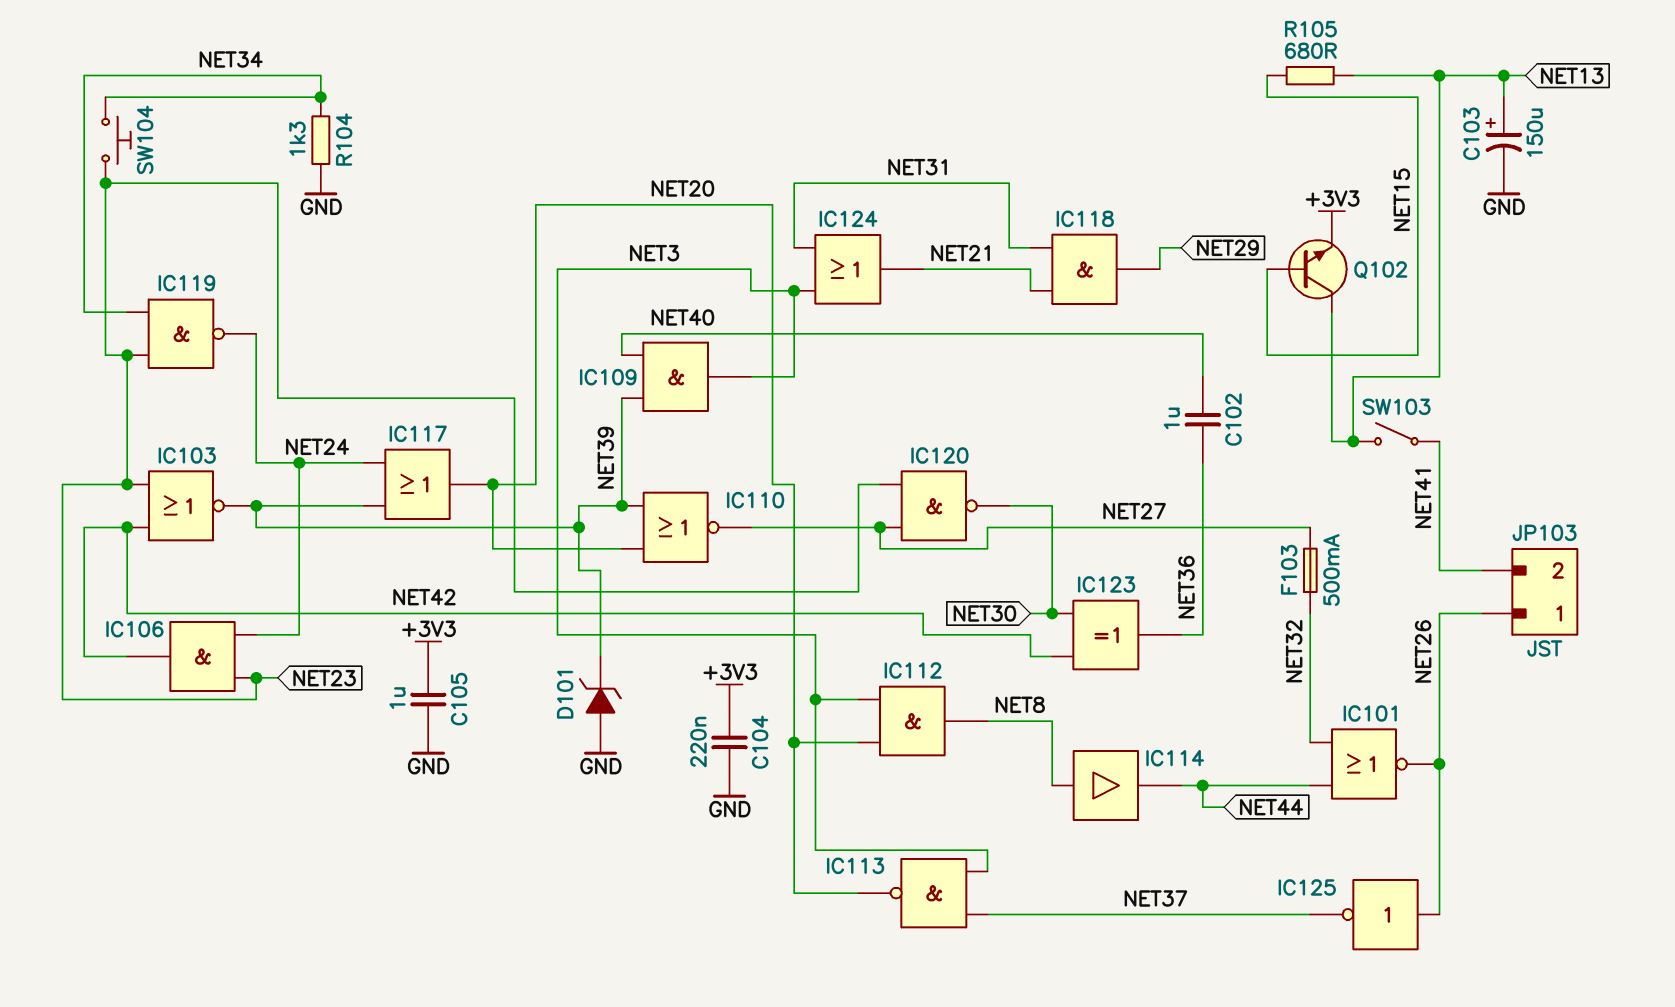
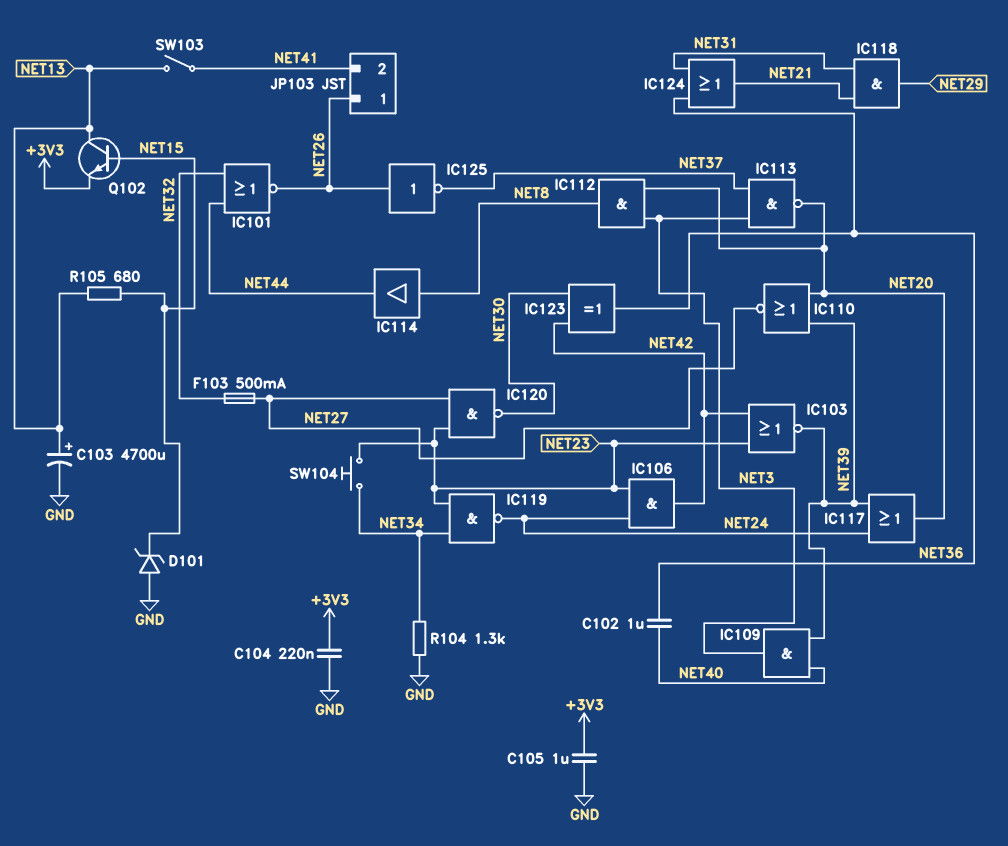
C103: 150uF (plus NET13, minus GND) -> 4700uF (plus NET13, minus GND)
D101: zener (A GND, K NET39) -> zener (A GND, K NET15)
IC124: OR (in NET3, in NET31, out NET21) -> OR (in NET31, in NET36, out NET21)

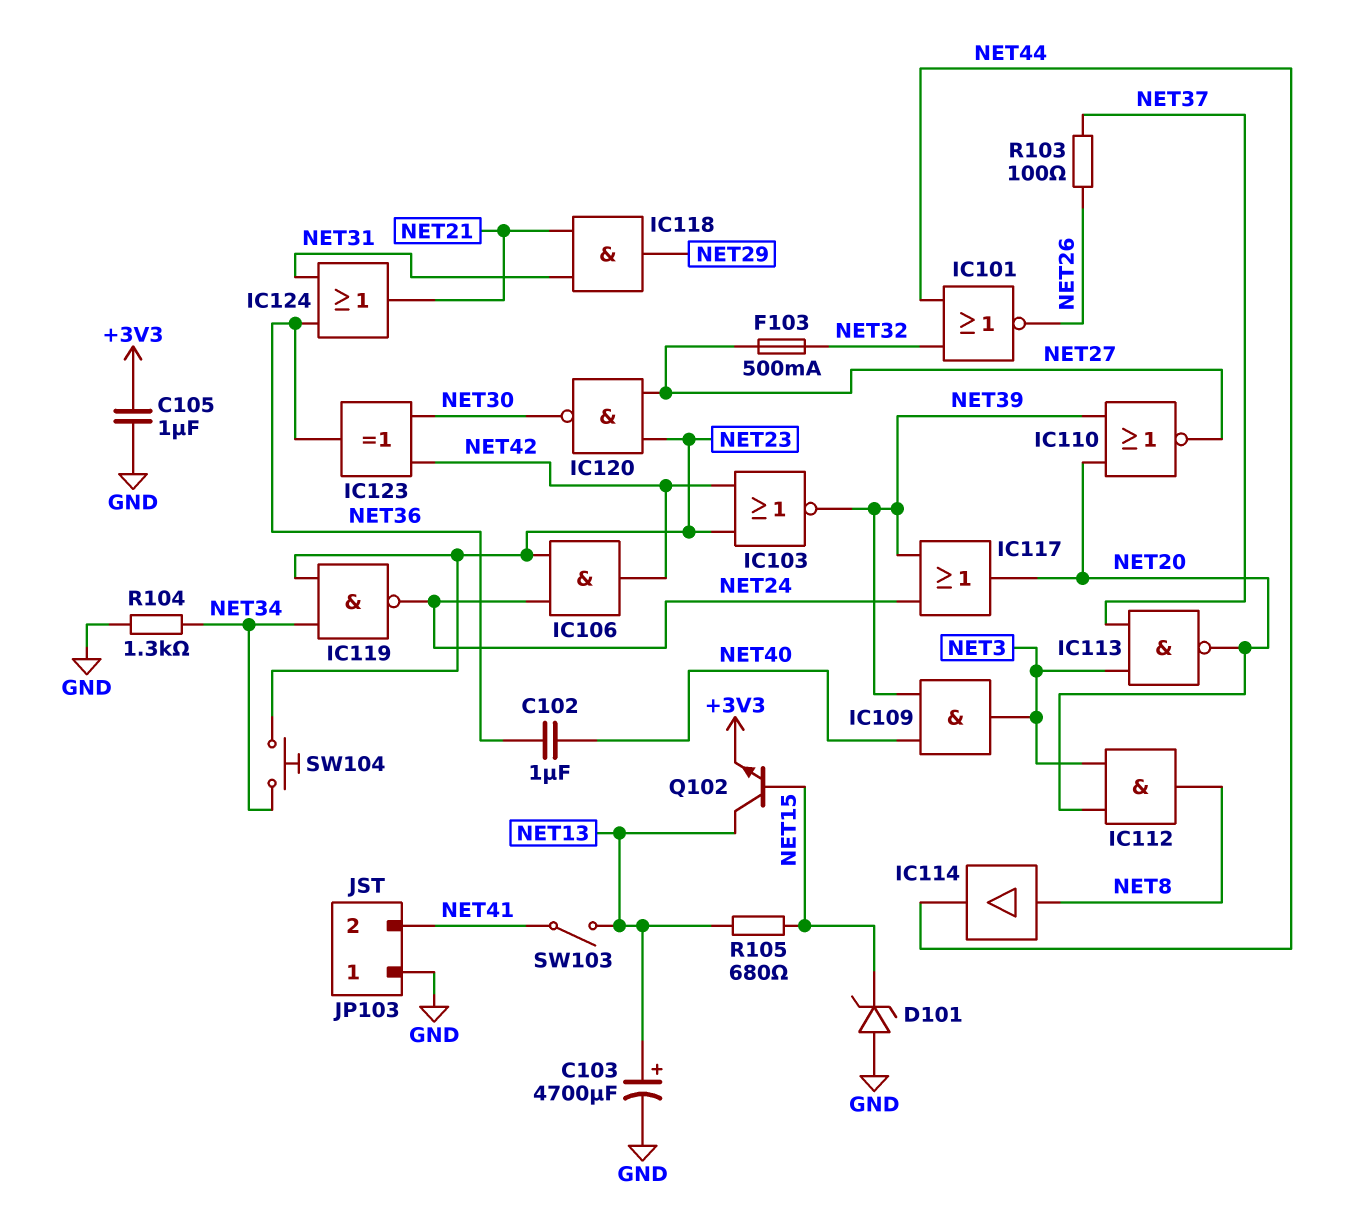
C104: 220nF (+3V3, GND) -> none
IC125: NOT (in NET26, out NET37) -> none
JP103 pin 1: NET26 -> GND
R103: none -> 100 (NET26, NET37)

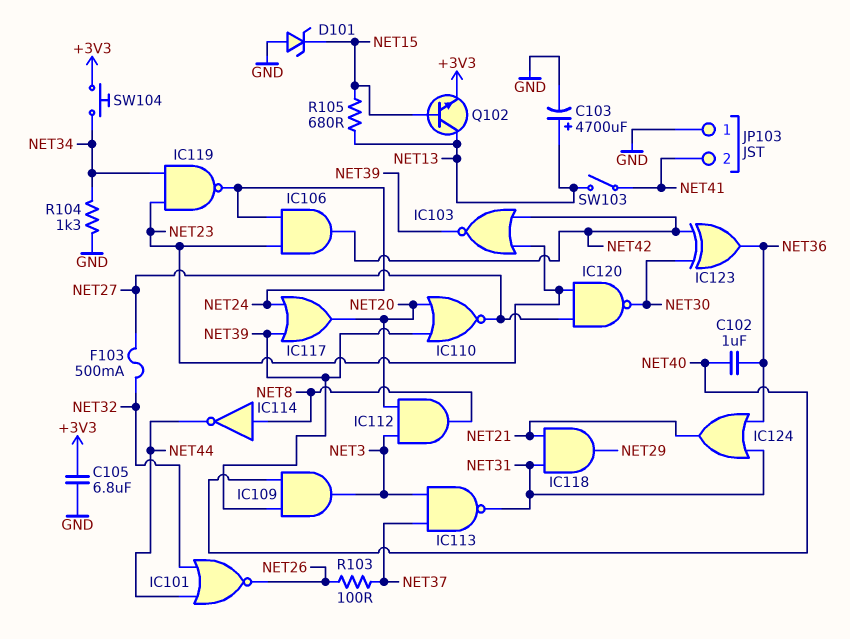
C105: 1uF (+3V3, GND) -> 6.8uF (+3V3, GND)
IC113: NAND (in NET3, in NET37, out NET20) -> NAND (in NET3, in NET37, out NET31)
IC114: buffer (in NET8, out NET44) -> NOT (in NET8, out NET44)
SW104: button (NET23, NET34) -> button (+3V3, NET34)

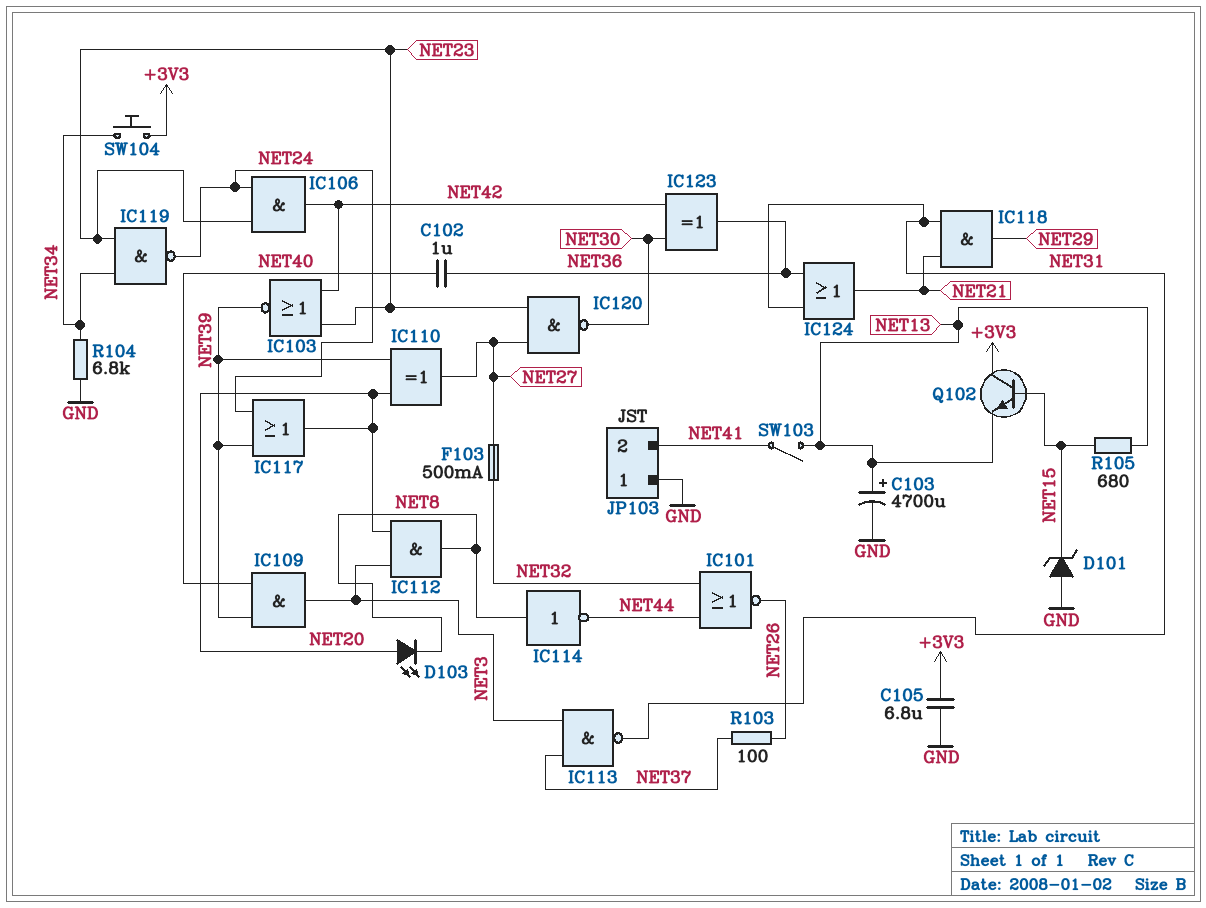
D103: none -> LED (A NET20, K NET8)
IC110: NOR (in NET20, in NET39, out NET27) -> XOR (in NET20, in NET39, out NET27)
Q102: NPN (B NET15, C NET13, E +3V3) -> NPN (B NET15, C +3V3, E NET13)
R104: 1.3k (GND, NET34) -> 6.8k (GND, NET34)

